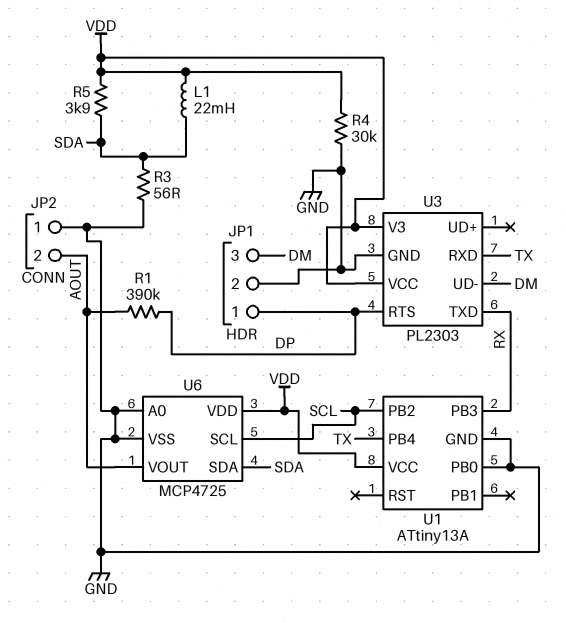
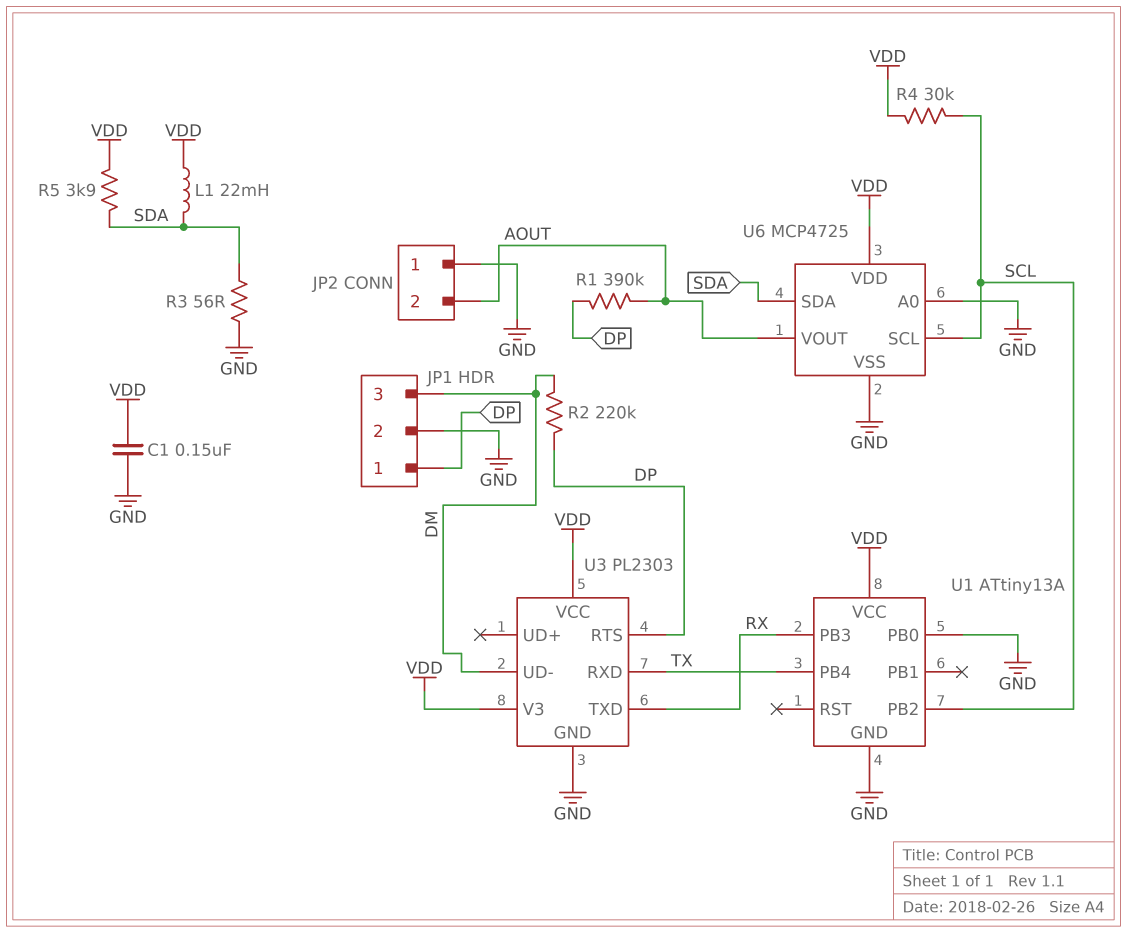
C1: none -> 150nF (GND, VDD)
R2: none -> 220k (DM, DP)
R4: 30k (GND, VDD) -> 30k (SCL, VDD)

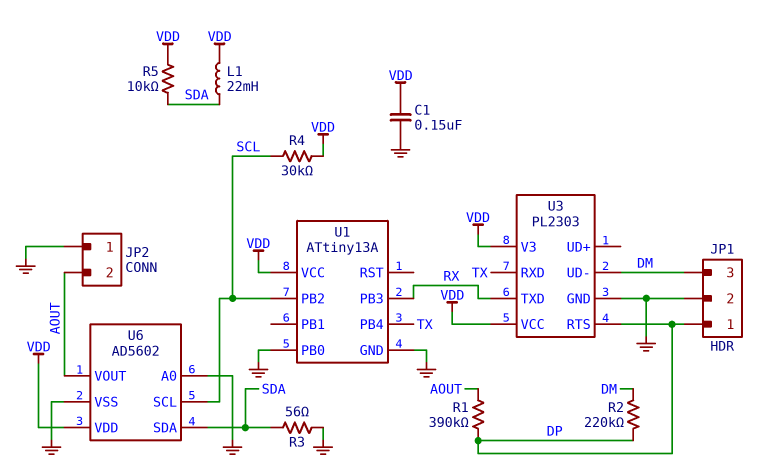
R5: 3.9k (SDA, VDD) -> 10k (SDA, VDD)
U6: MCP4725 -> AD5602

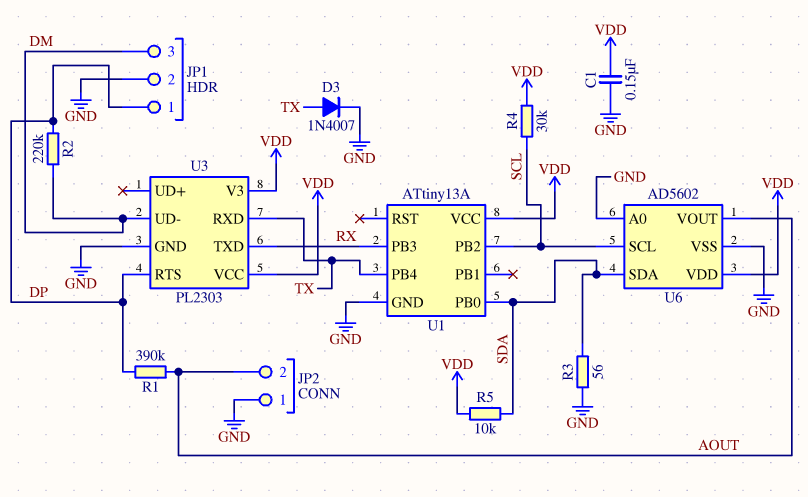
D3: none -> diode 1N4007 (A TX, K GND)
L1: 22mH (SDA, VDD) -> none
U1 pin PB0: GND -> SDA

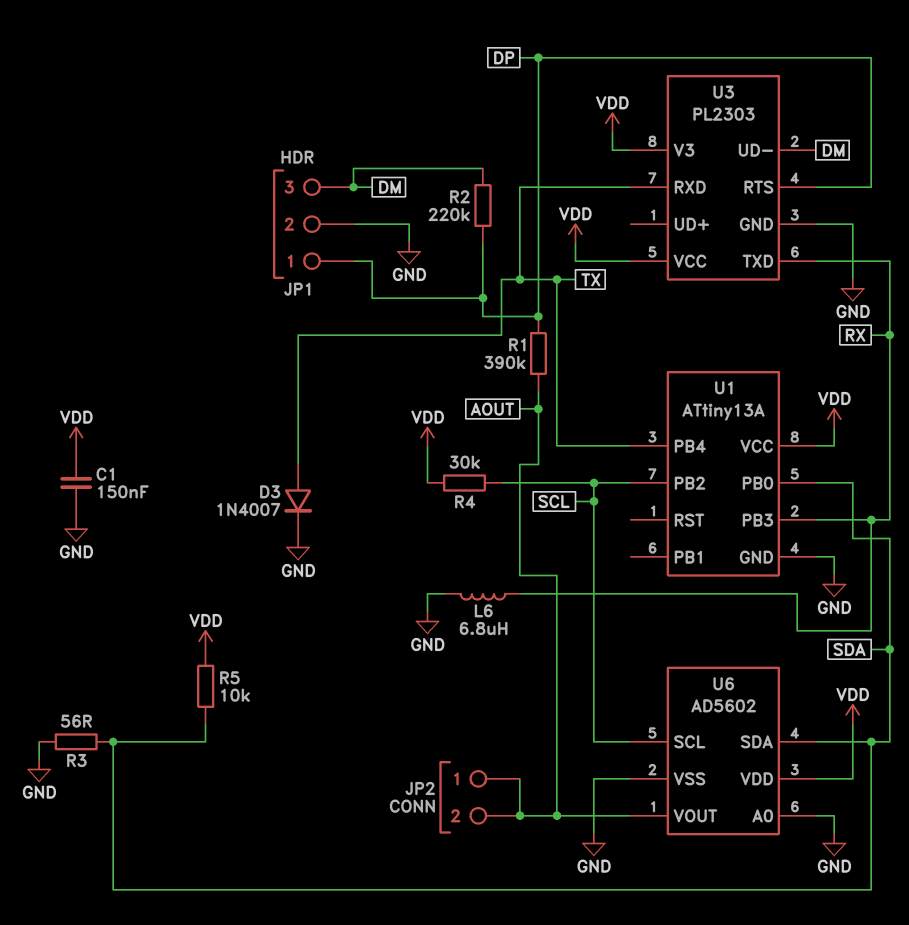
JP2 pin 1: GND -> AOUT
L6: none -> 6.8uH (GND, RX)

